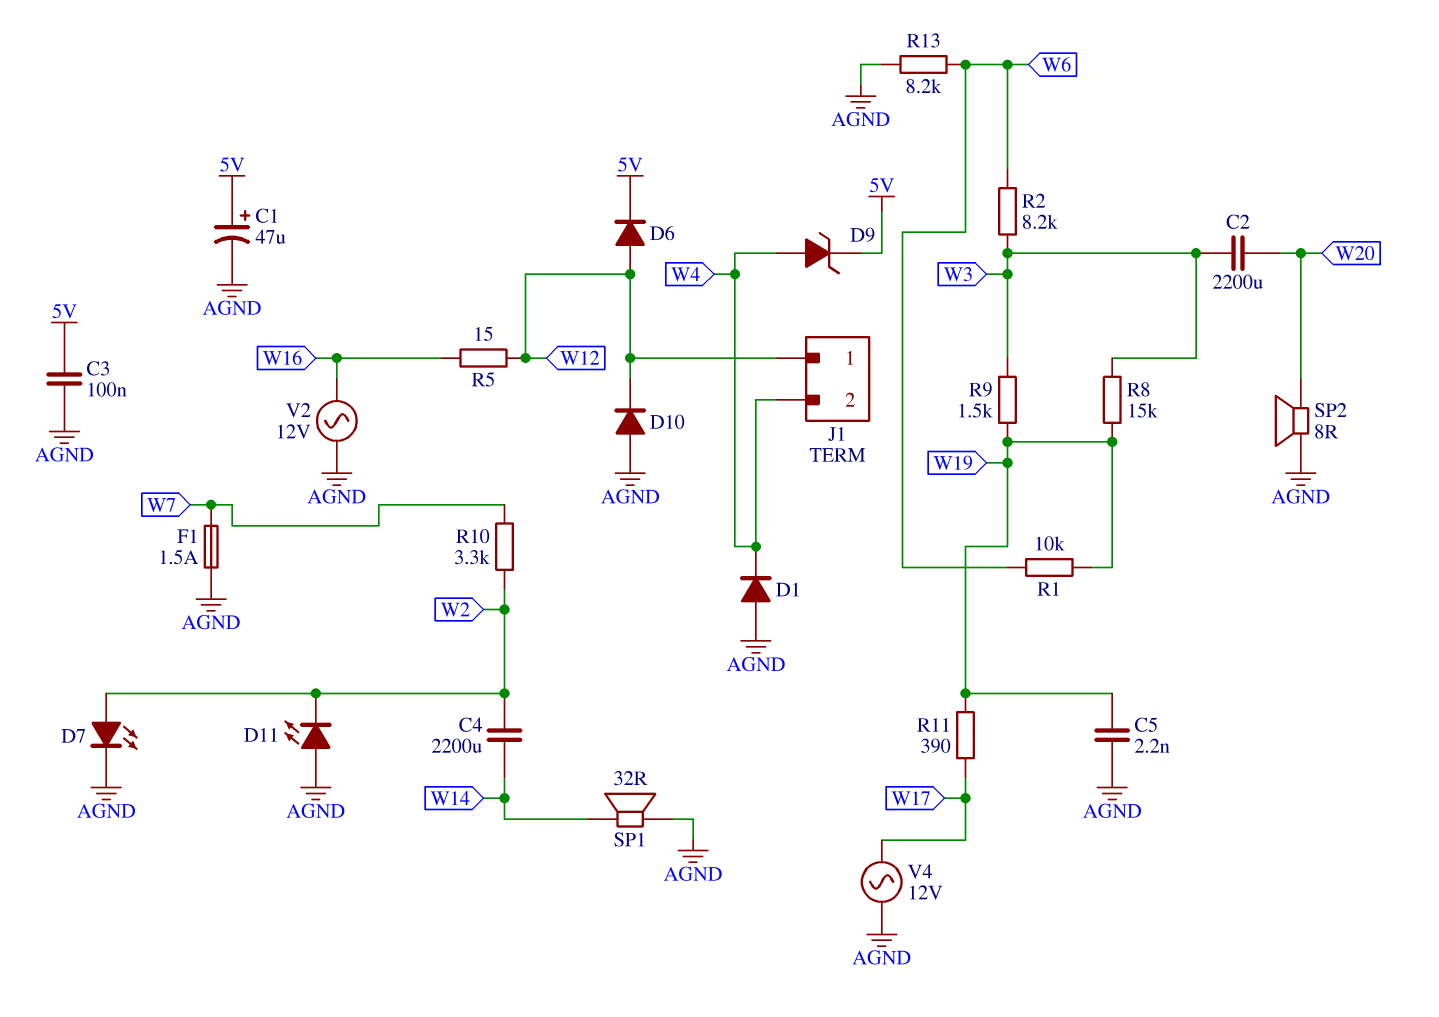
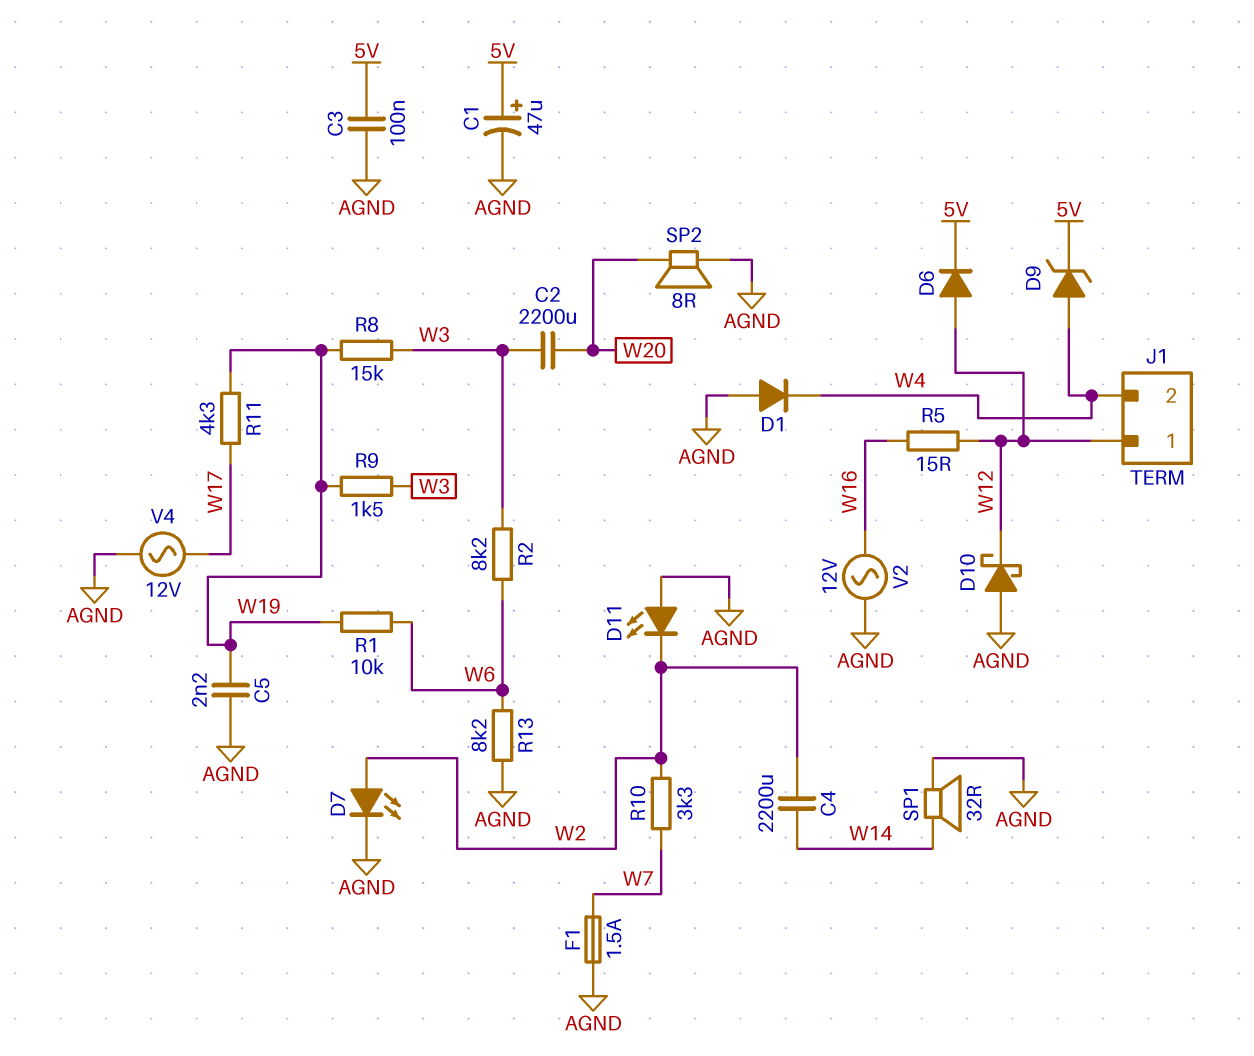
D10: diode (A AGND, K W12) -> schottky (A AGND, K W12)
R11: 390 (W17, W19) -> 4.3k (W17, W19)

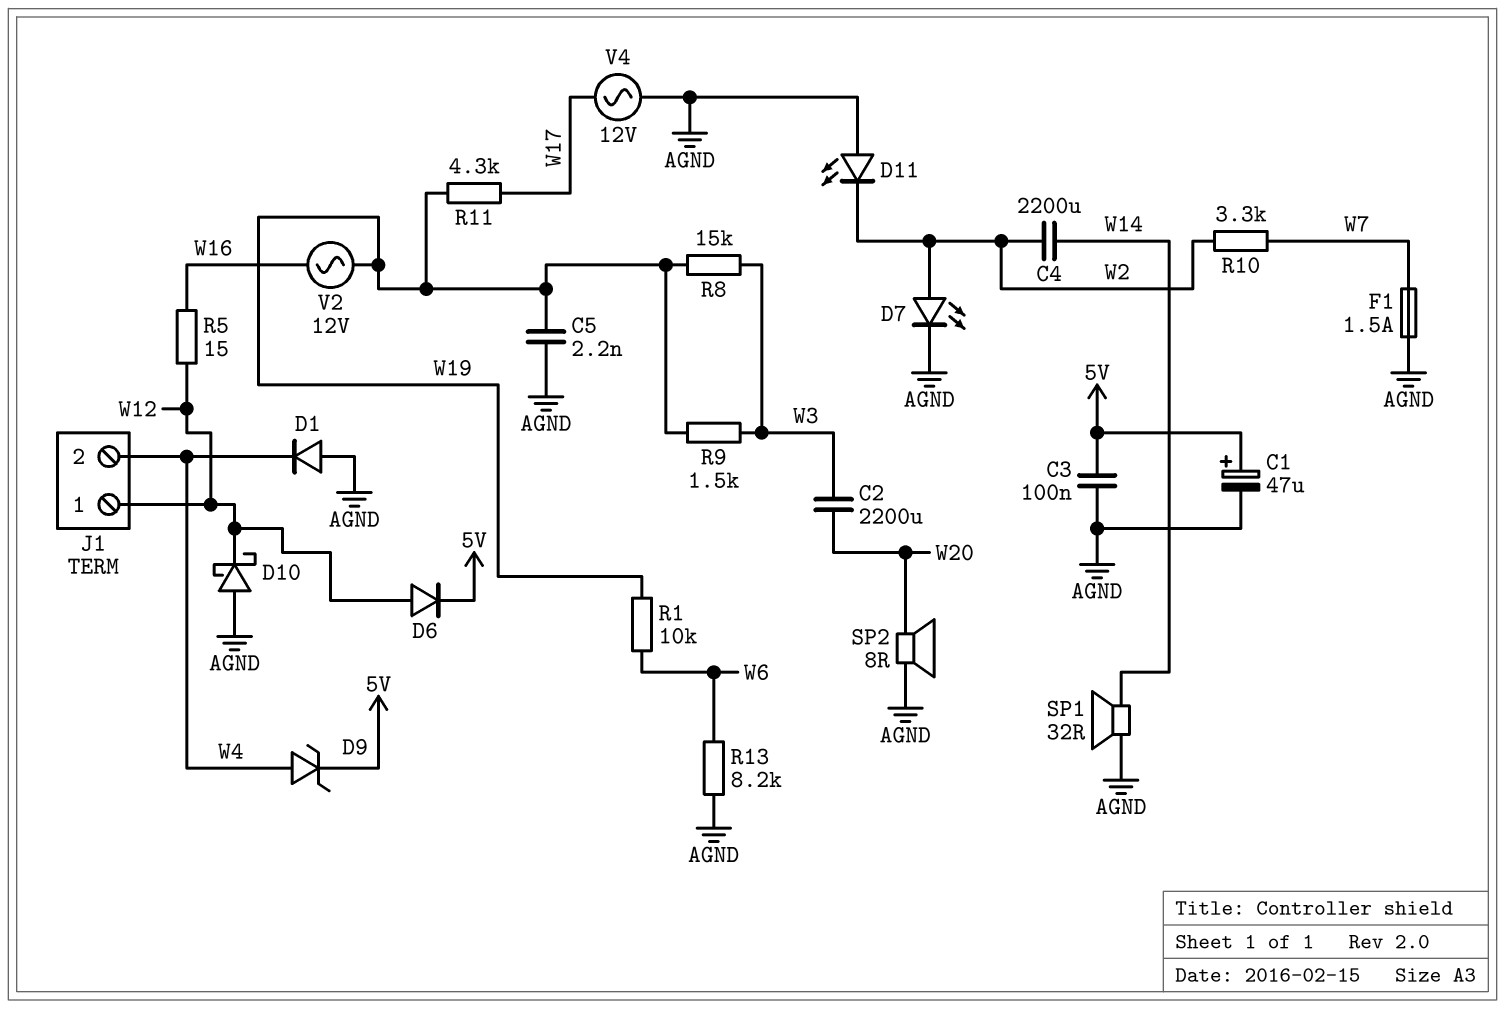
R2: 8.2k (W3, W6) -> none
V2: AC 12V (AGND, W16) -> AC 12V (W16, W19)

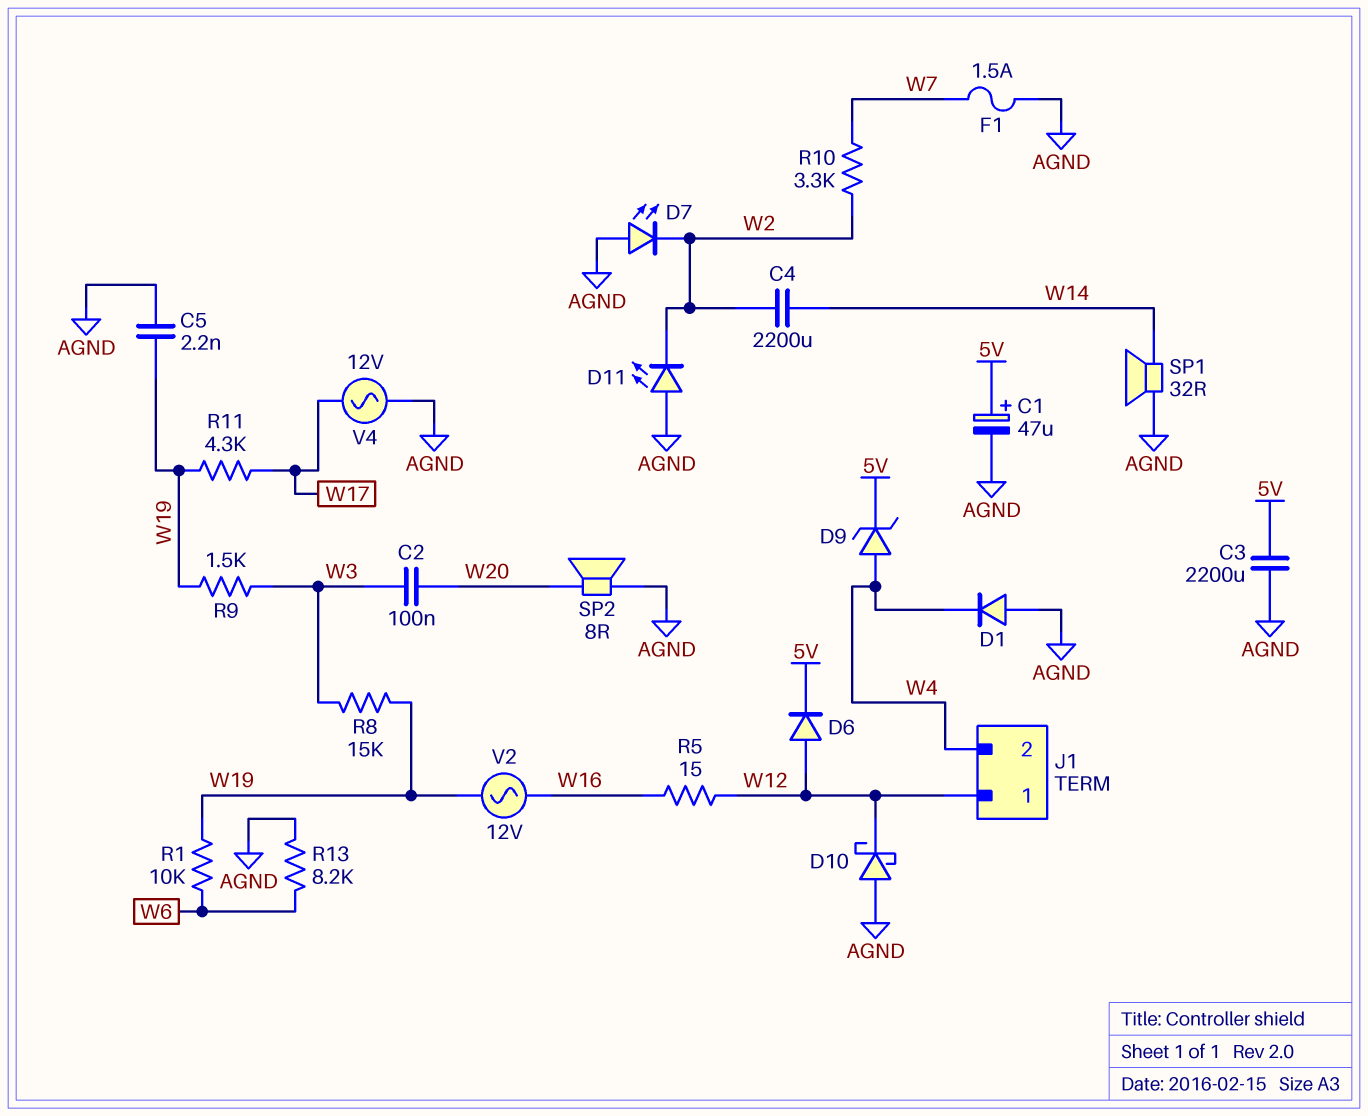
C2: 2200uF (W3, W20) -> 100nF (W3, W20)
C3: 100nF (5V, AGND) -> 2200uF (5V, AGND)
D7: LED (A W2, K AGND) -> LED (A AGND, K W2)

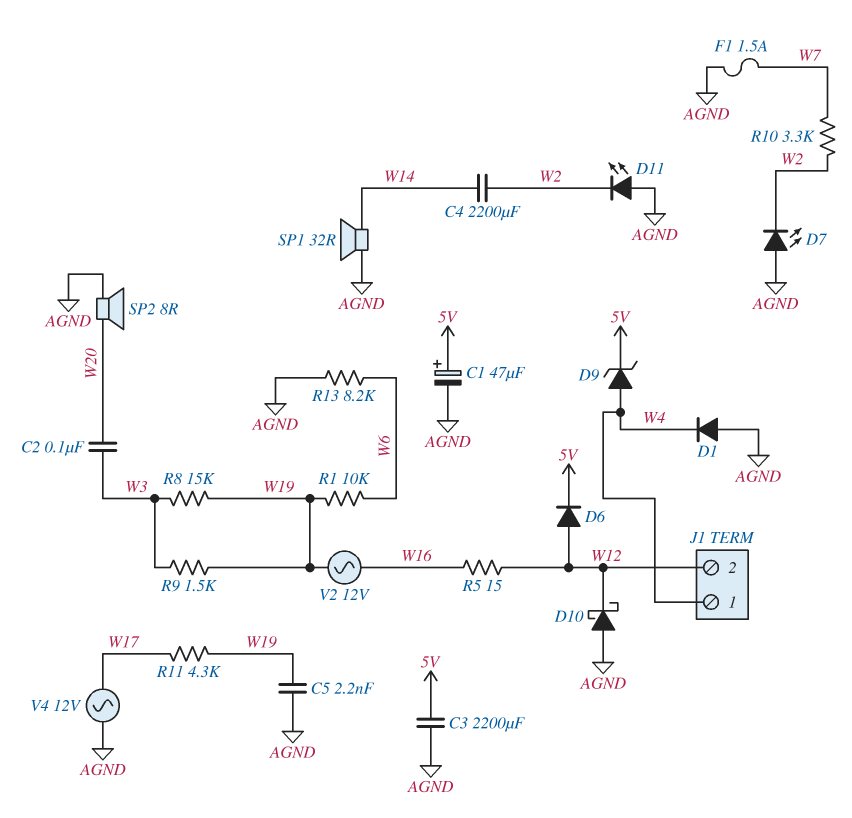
J1 pin 1: W12 -> W4
J1 pin 2: W4 -> W12

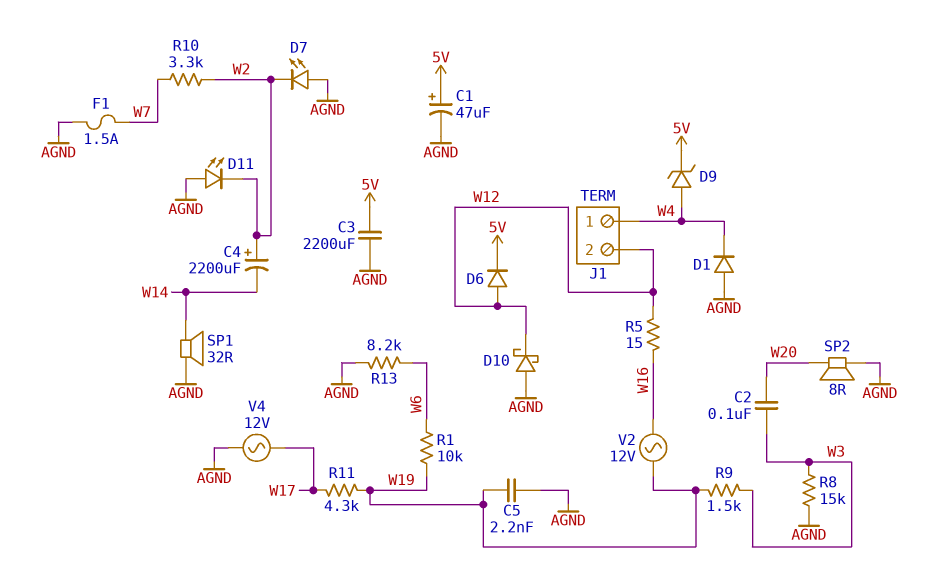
C4: 2200uF (W2, W14) -> 2200uF (plus W2, minus W14)
R8: 15k (W3, W19) -> 15k (AGND, W3)

